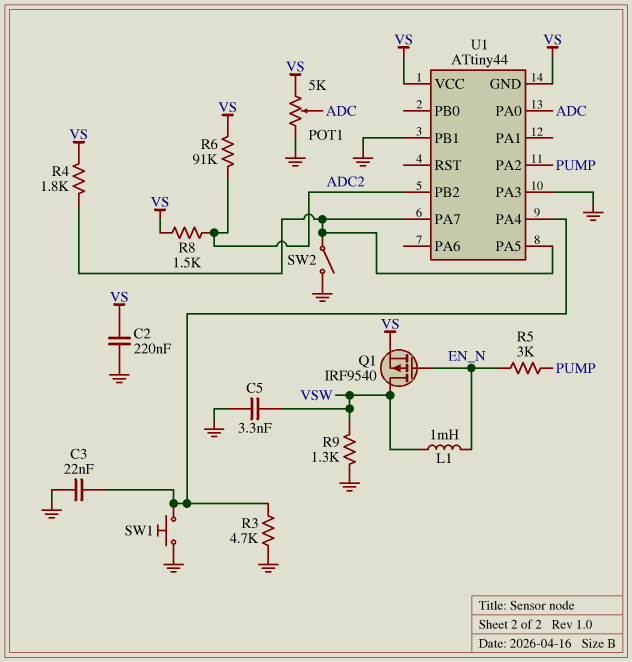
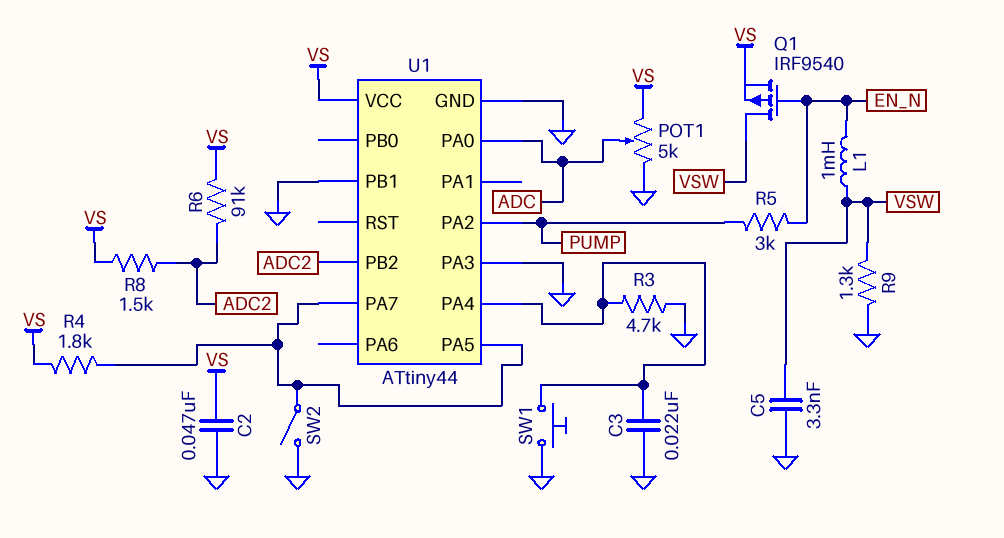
C2: 220nF (GND, VS) -> 47nF (GND, VS)
U1 pin GND: VS -> GND

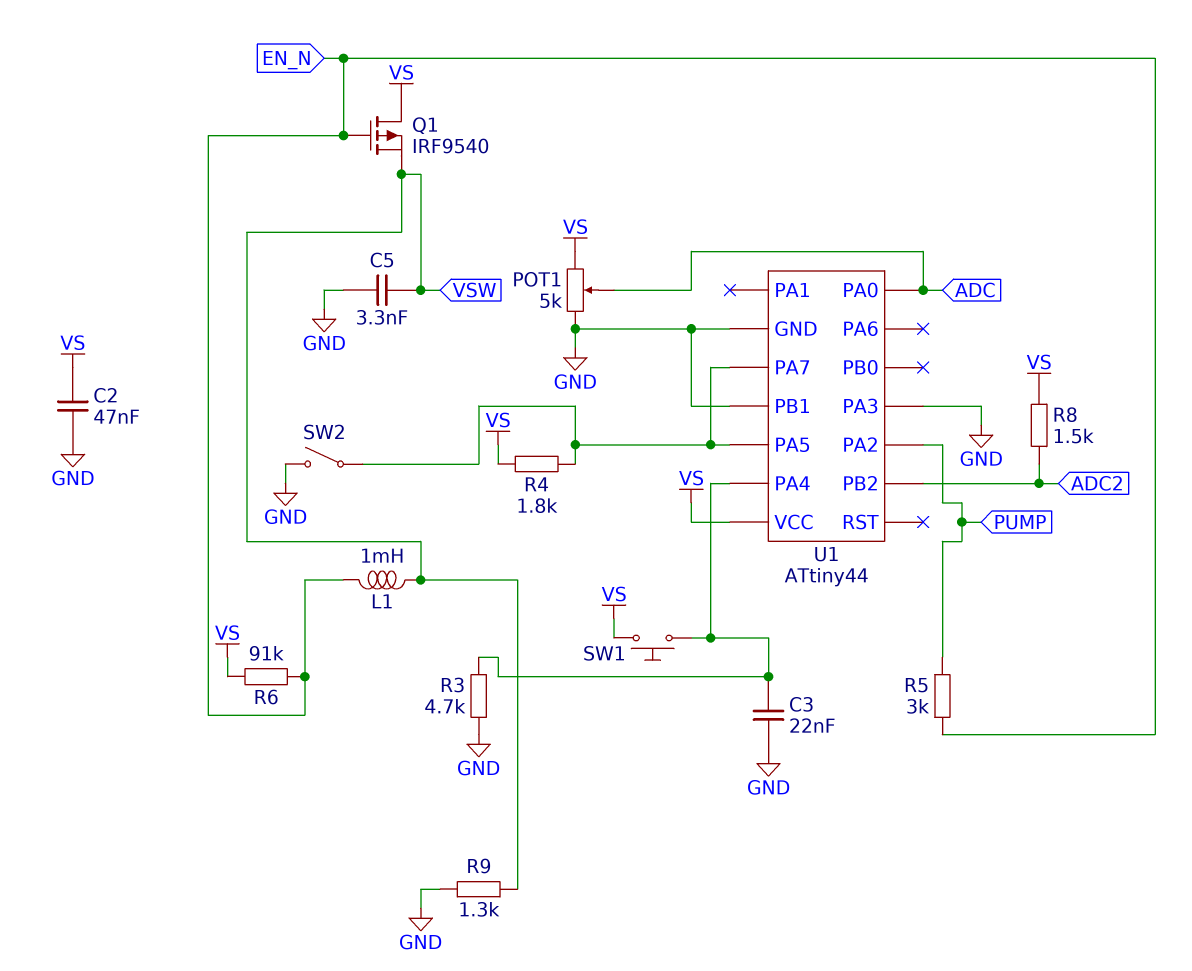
Q1: PMOS IRF9540 (G EN_N, D VSW, S VS) -> PMOS IRF9540 (G EN_N, D VS, S VSW)
R6: 91k (ADC2, VS) -> 91k (EN_N, VS)
SW1: button (GND, U1/PA4) -> button (U1/PA4, VS)

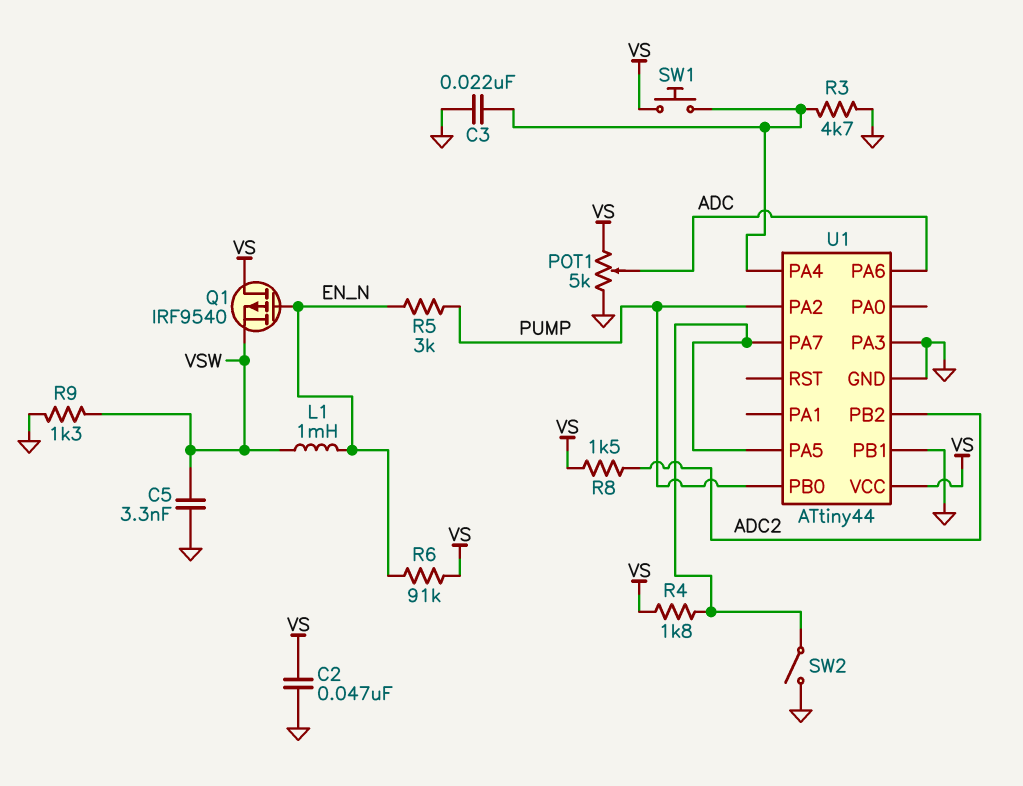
U1 pin PA0: ADC -> none
U1 pin PA6: none -> ADC
U1 pin PB0: none -> PUMP

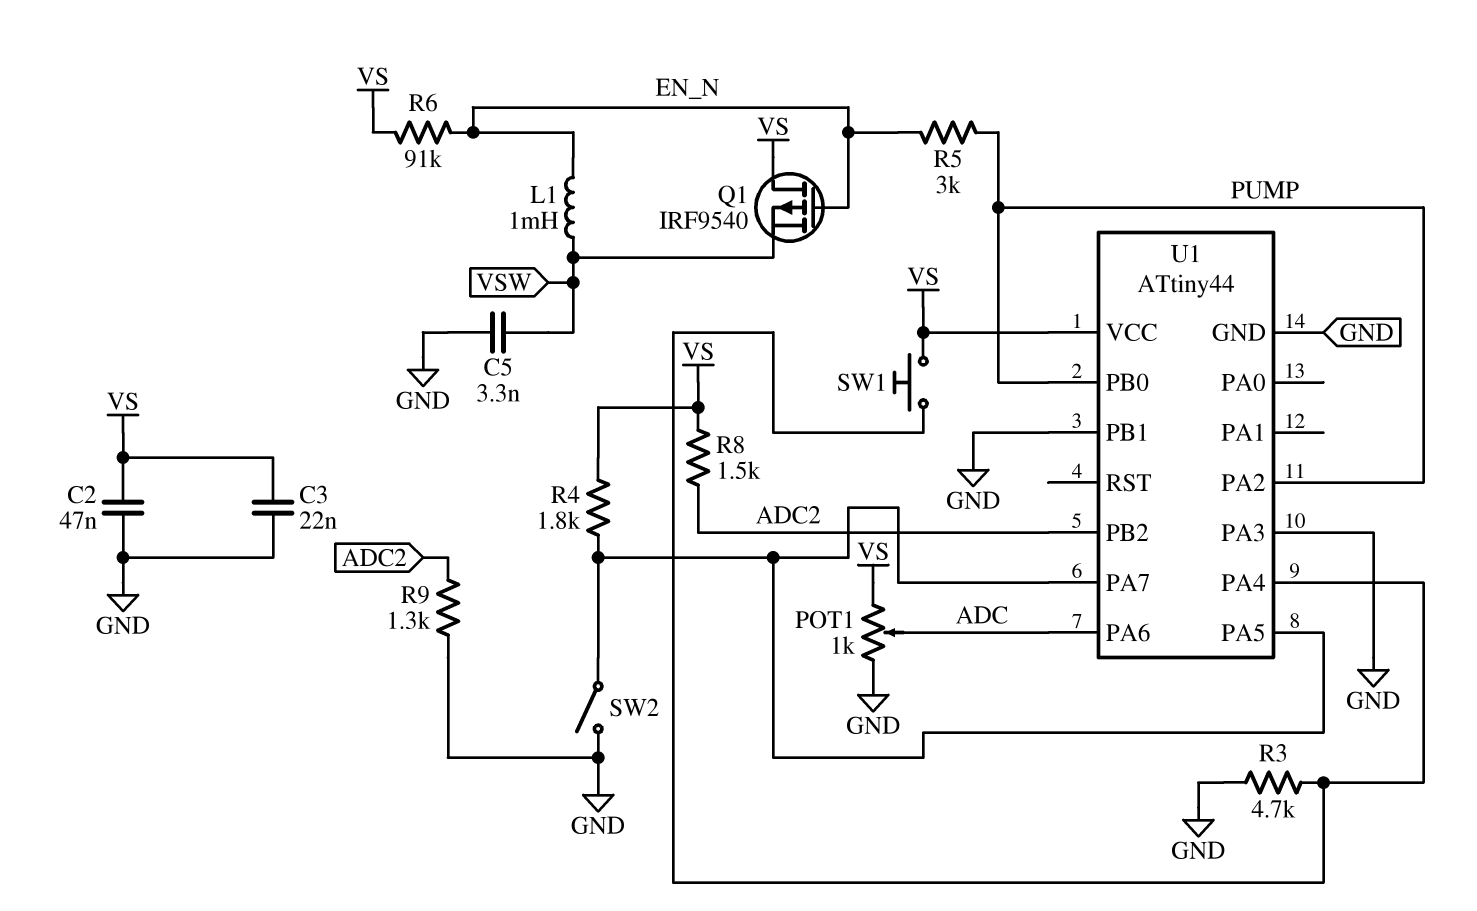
C3: 22nF (GND, U1/PA4) -> 22nF (GND, VS)
POT1: 5k (GND, VS, wiper ADC) -> 1k (GND, VS, wiper ADC)
R9: 1.3k (GND, VSW) -> 1.3k (ADC2, GND)

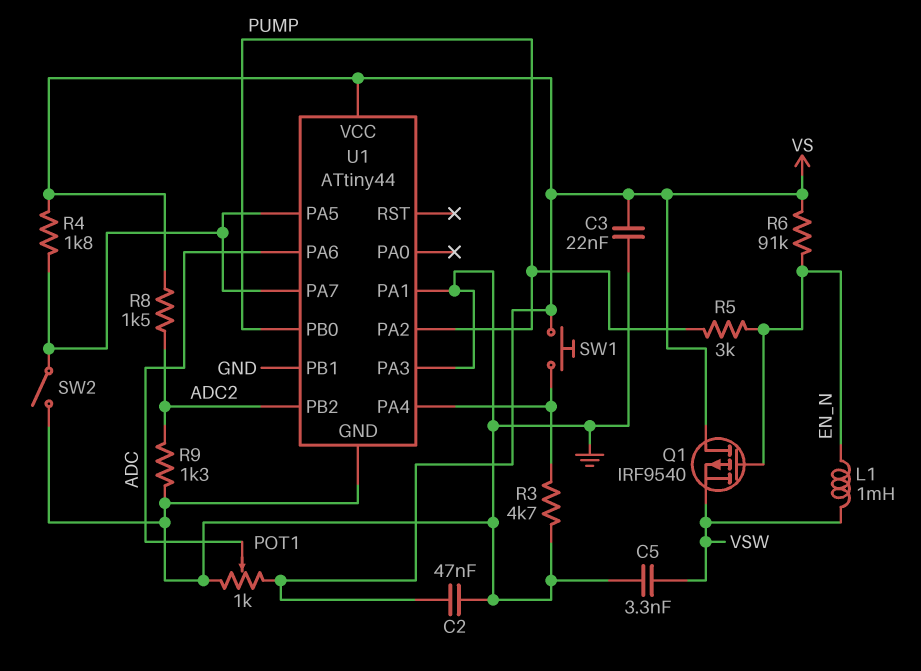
U1 pin PA1: none -> GND

